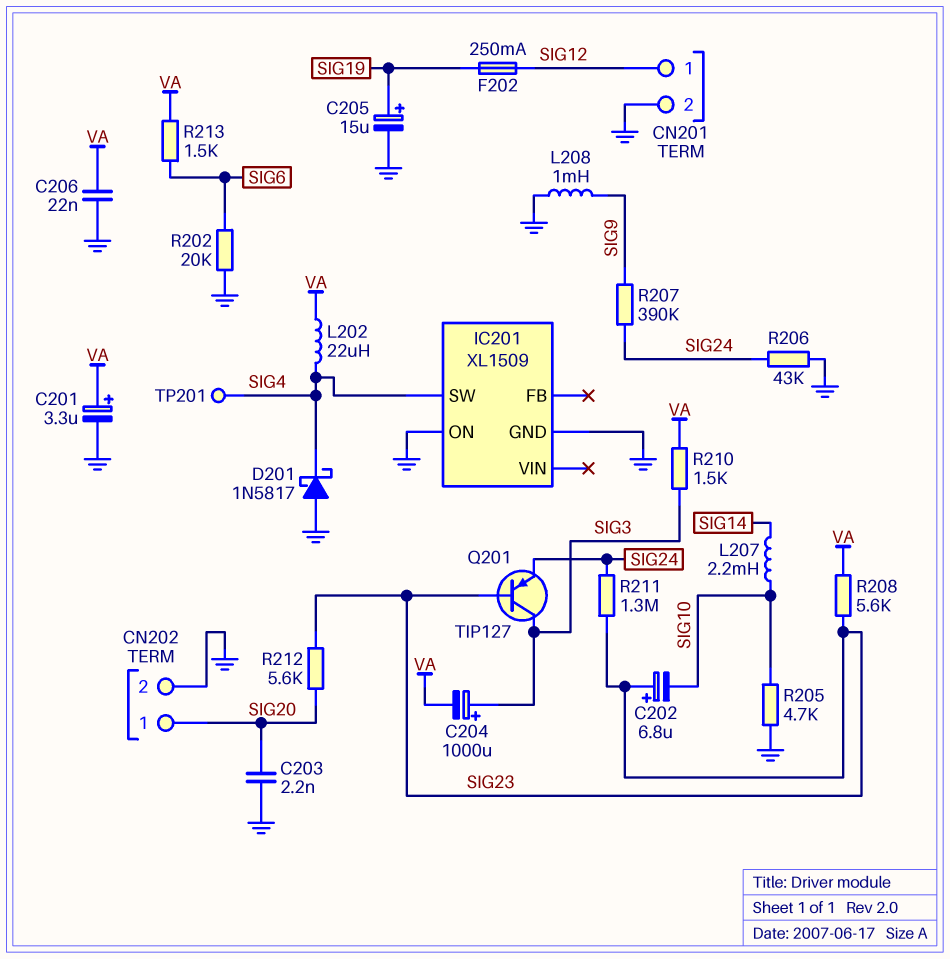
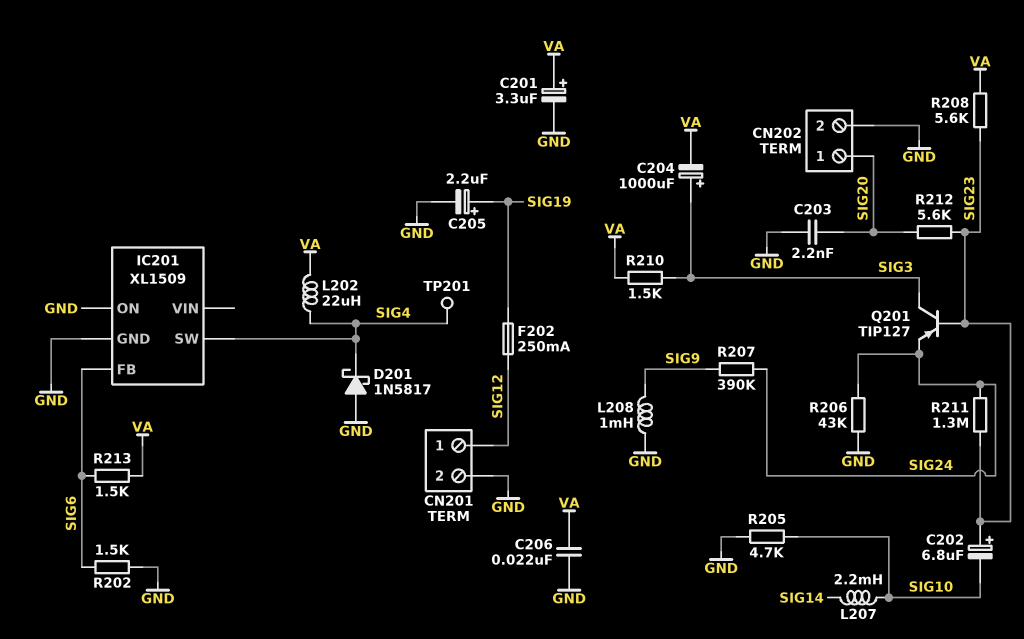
C205: 15uF (plus SIG19, minus GND) -> 2.2uF (plus SIG19, minus GND)
IC201 pin FB: none -> SIG6
R202: 20k (GND, SIG6) -> 1.5k (GND, SIG6)

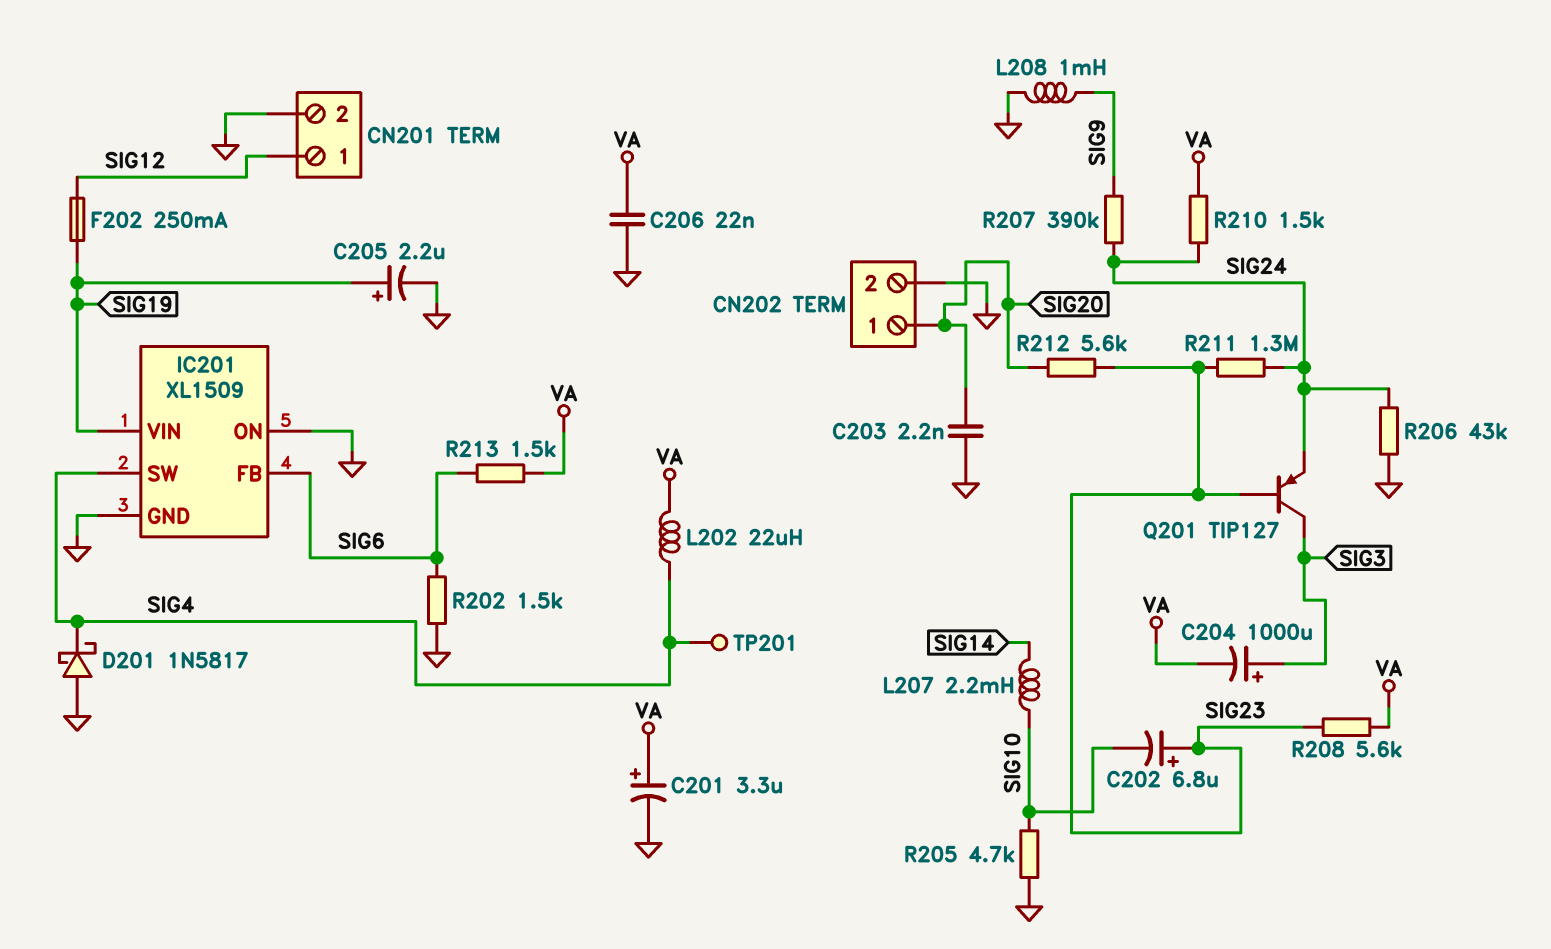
IC201 pin VIN: none -> SIG19
R210: 1.5k (SIG3, VA) -> 1.5k (SIG24, VA)

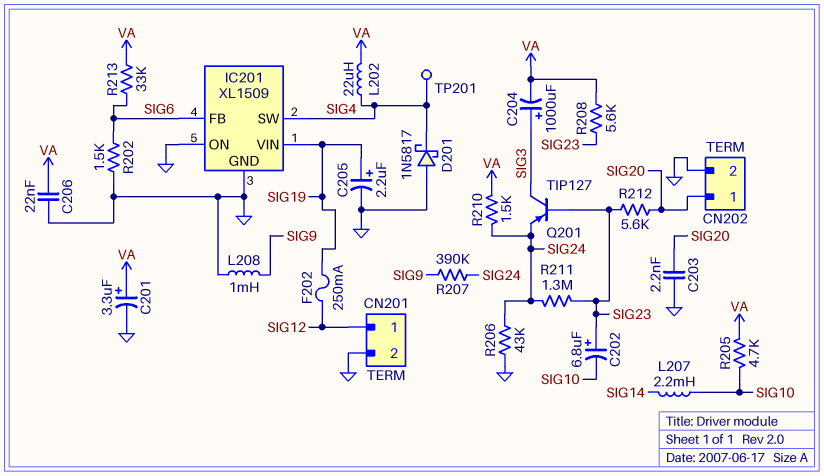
R205: 4.7k (GND, SIG10) -> 4.7k (SIG10, VA)
R213: 1.5k (SIG6, VA) -> 33k (SIG6, VA)

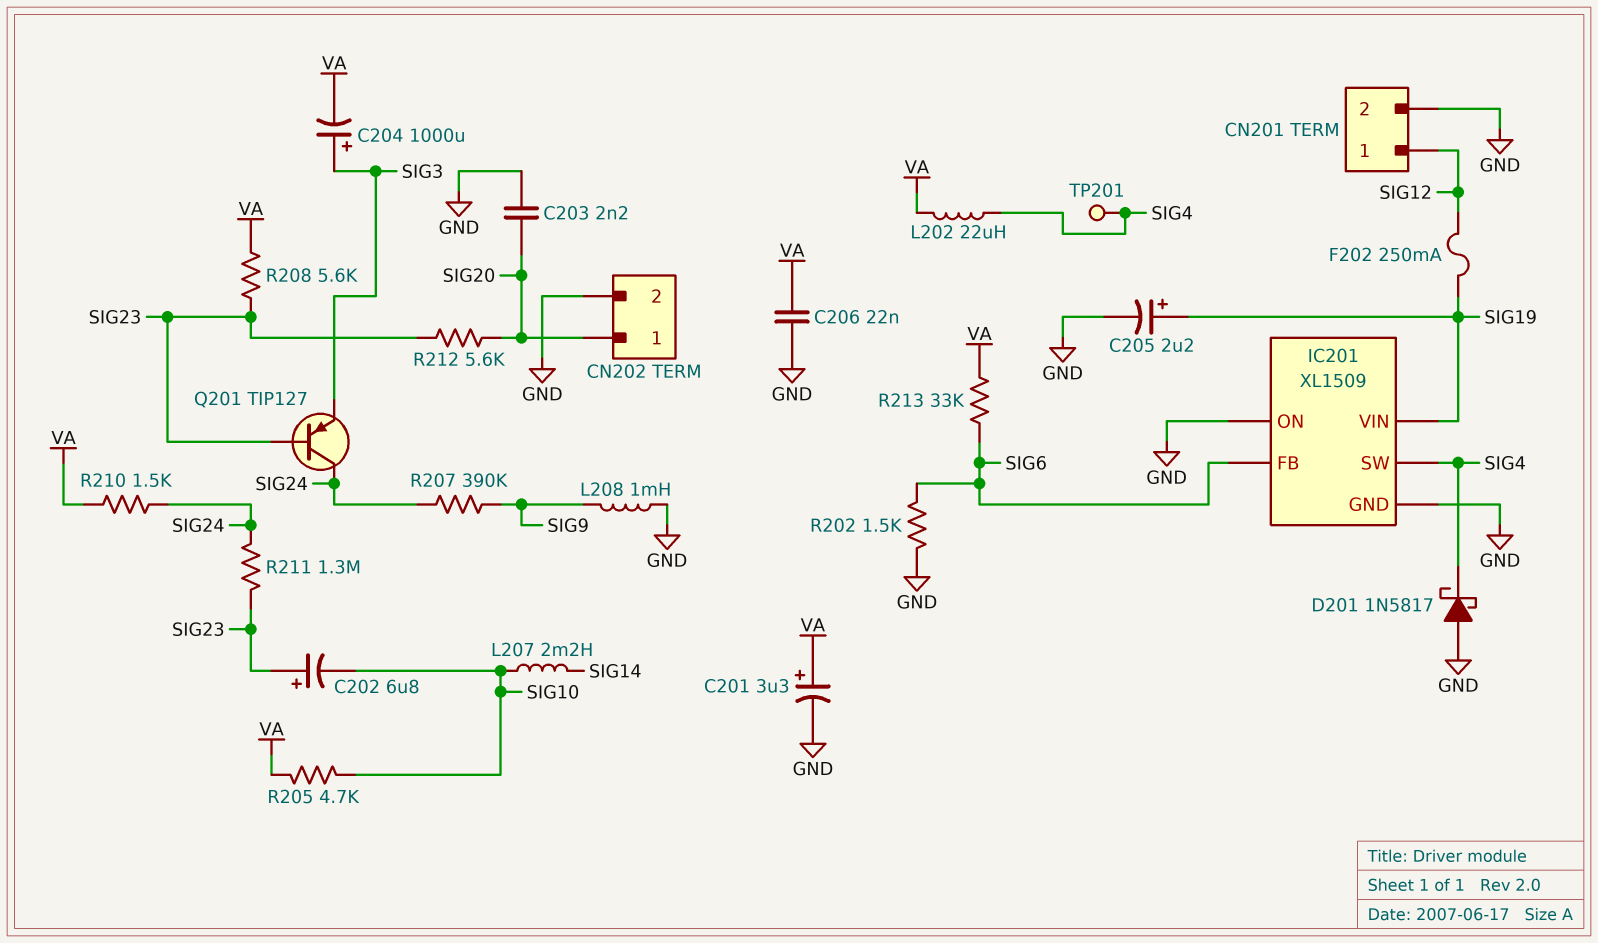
Q201: PNP TIP127 (B SIG23, C SIG3, E SIG24) -> PNP TIP127 (B SIG23, C SIG24, E SIG3)
R206: 43k (GND, SIG24) -> none

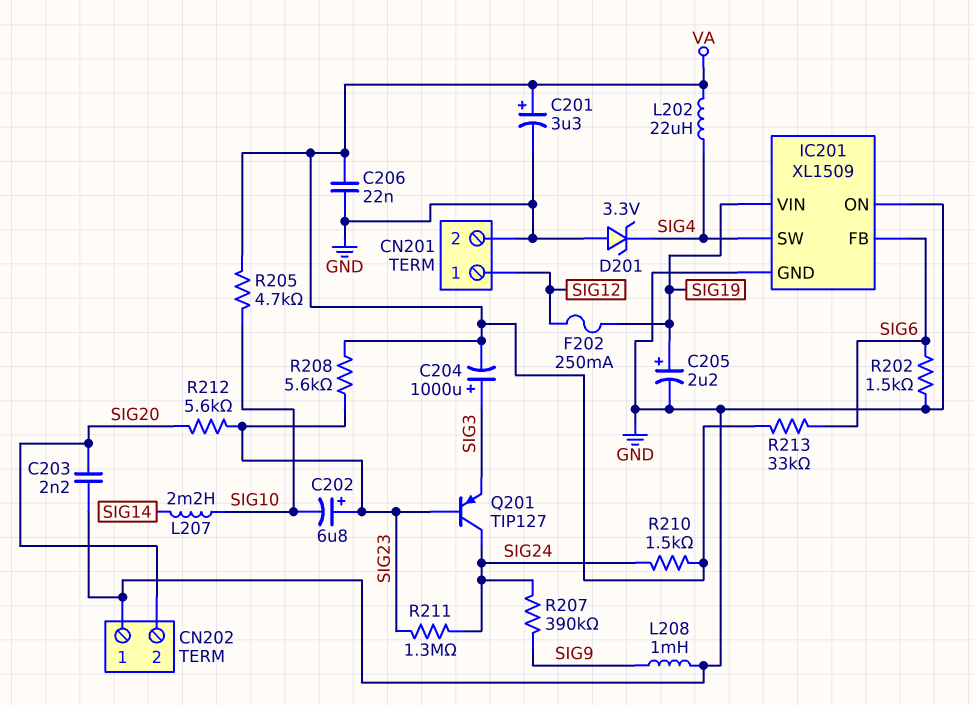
CN202 pin 1: SIG20 -> GND
CN202 pin 2: GND -> SIG20
D201: schottky 1N5817 (A GND, K SIG4) -> zener 3.3V (A GND, K SIG4)
TP201: test point (SIG4) -> none

